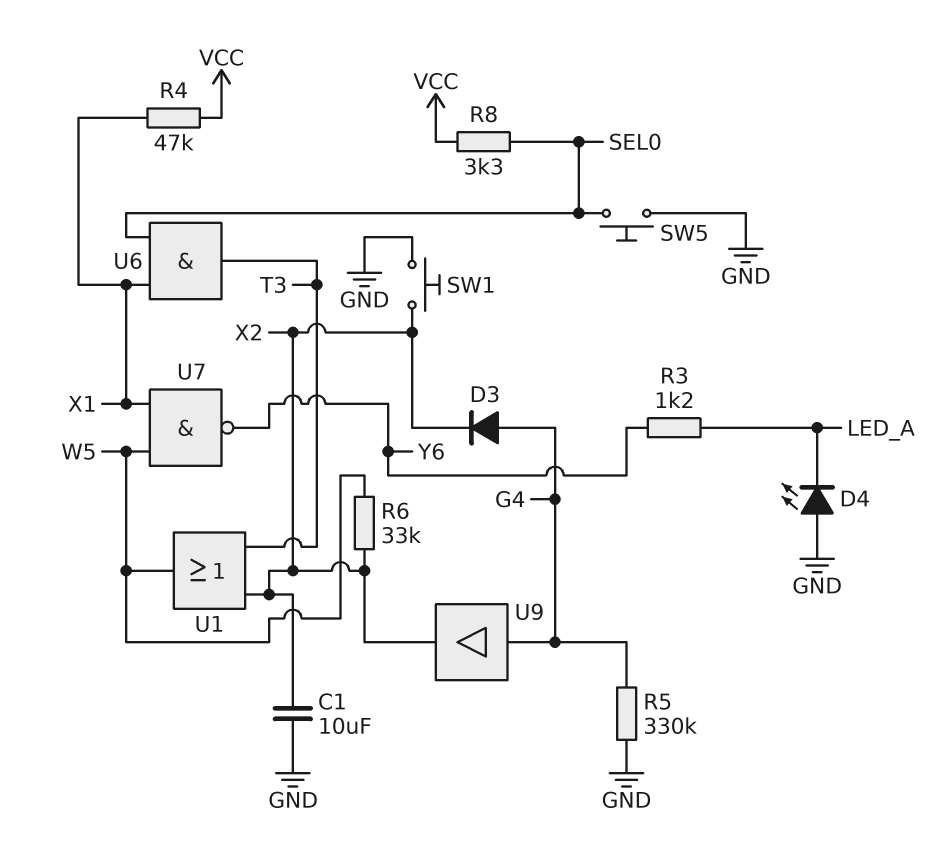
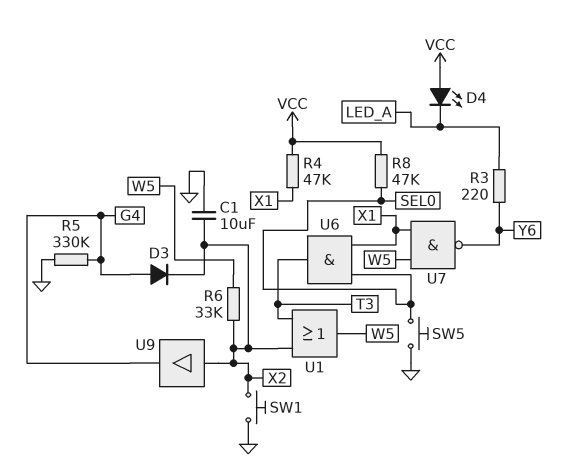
D4: LED (A GND, K LED_A) -> LED (A VCC, K LED_A)
R3: 1.2k (LED_A, Y6) -> 220 (LED_A, Y6)
R8: 3.3k (SEL0, VCC) -> 47k (SEL0, VCC)
U9: buffer (in G4, out X2) -> buffer (in X2, out G4)

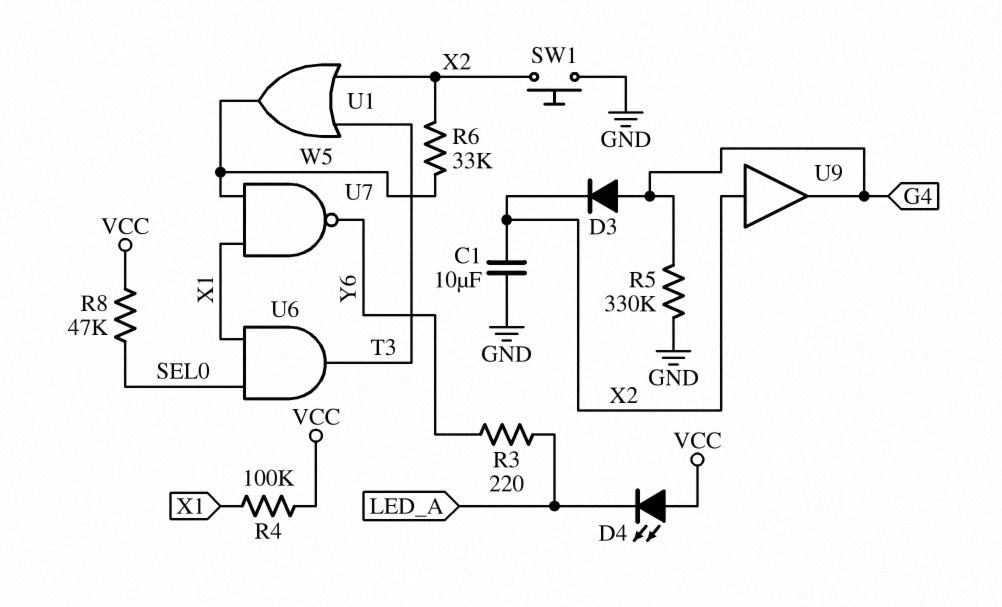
R4: 47k (VCC, X1) -> 100k (VCC, X1)
SW5: button (GND, SEL0) -> none

